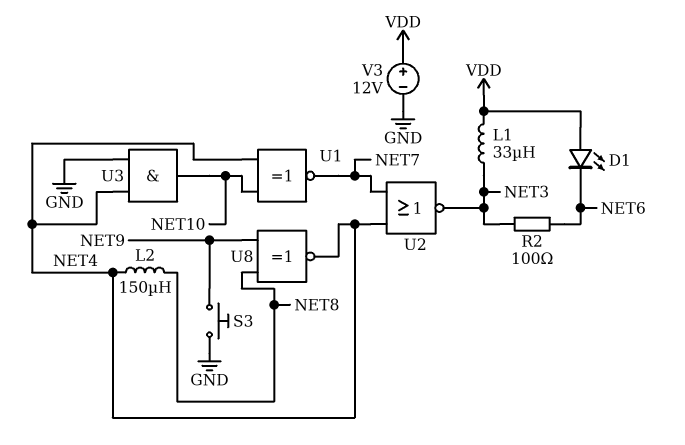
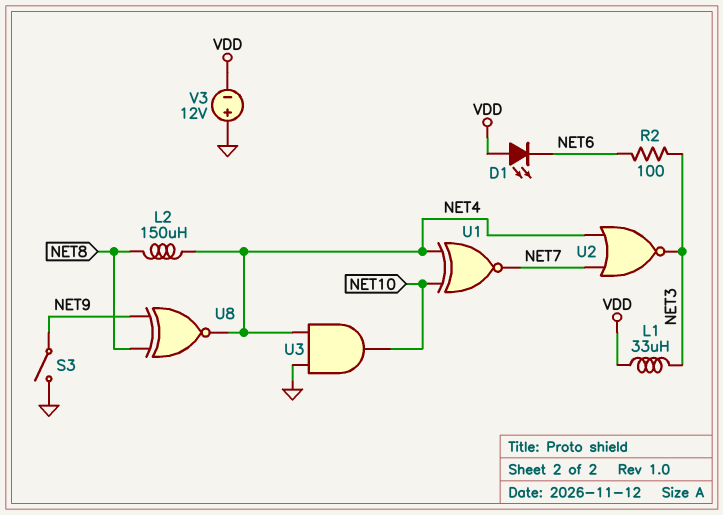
S3: button (GND, NET9) -> switch (GND, NET9)
V3: 12V (plus VDD, minus GND) -> 12V (plus GND, minus VDD)

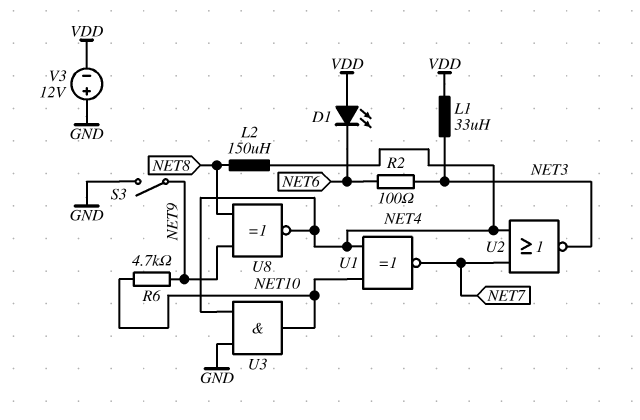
R6: none -> 4.7k (NET9, NET10)

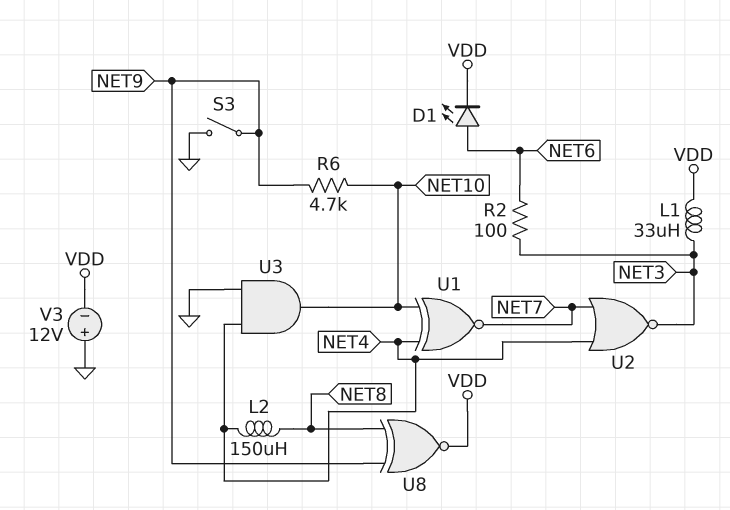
D1: LED (A VDD, K NET6) -> LED (A NET6, K VDD)
U8: XNOR (in NET8, in NET9, out NET4) -> XNOR (in NET8, in NET9, out VDD)

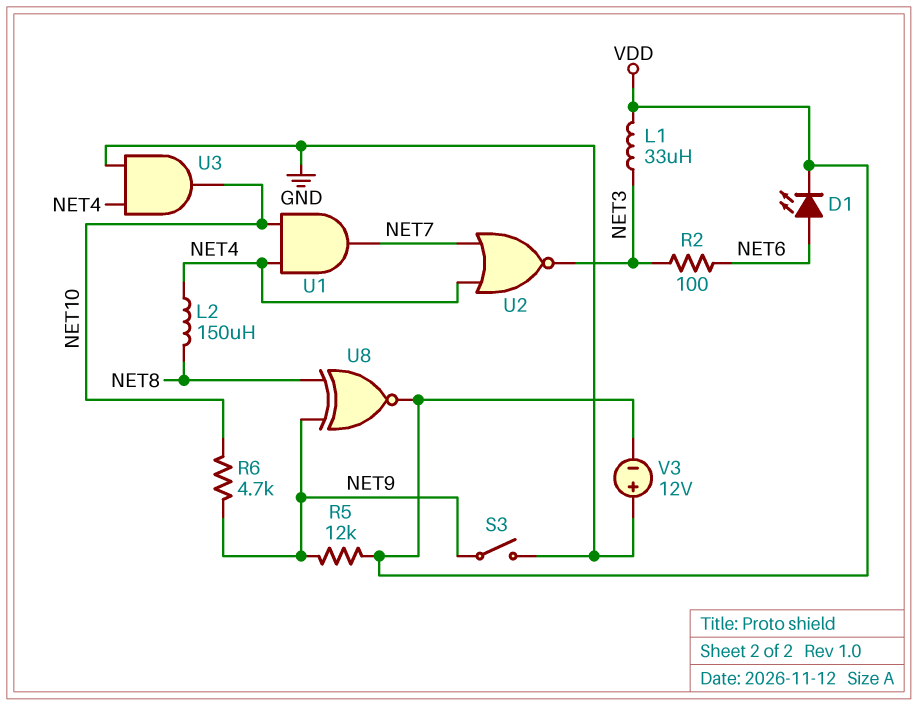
R5: none -> 12k (NET9, VDD)
U1: XNOR (in NET4, in NET10, out NET7) -> AND (in NET4, in NET10, out NET7)

